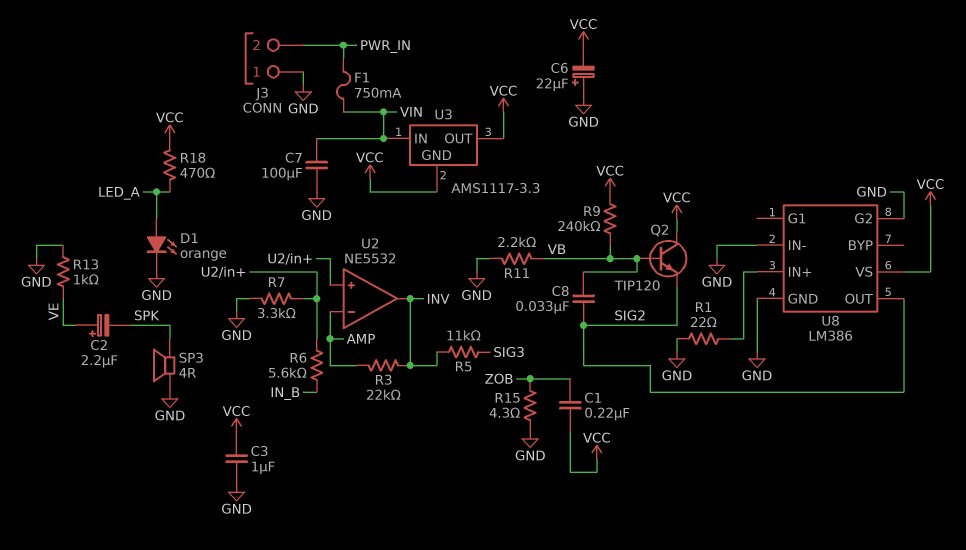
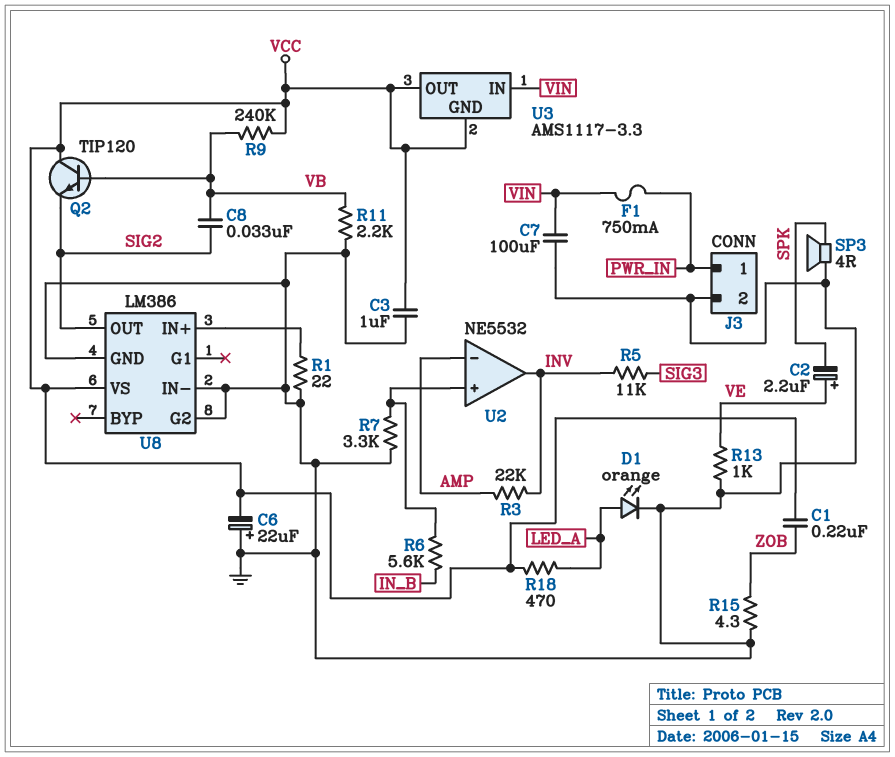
J3 pin 1: GND -> PWR_IN
J3 pin 2: PWR_IN -> GND

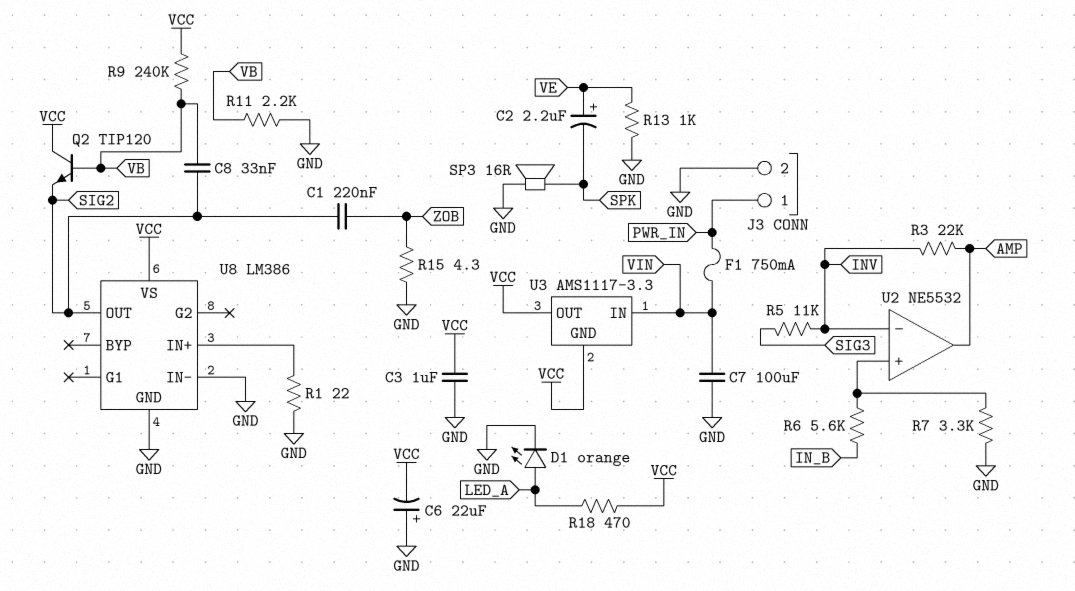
C1: 220nF (VCC, ZOB) -> 220nF (SIG2, ZOB)
SP3: speaker 4R (GND, SPK) -> speaker 16R (GND, SPK)
U2 pin in-: AMP -> INV
U2 pin out: INV -> AMP
U8 pin G2: GND -> none

